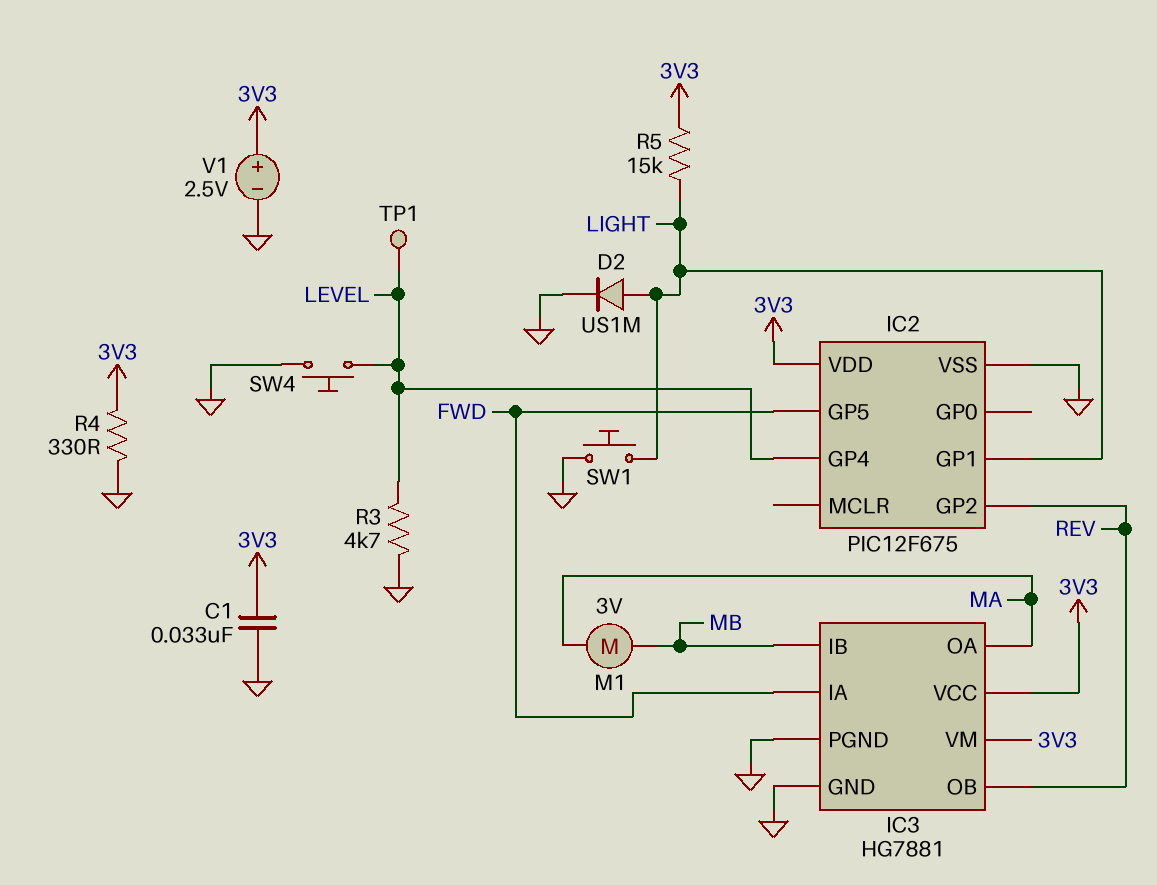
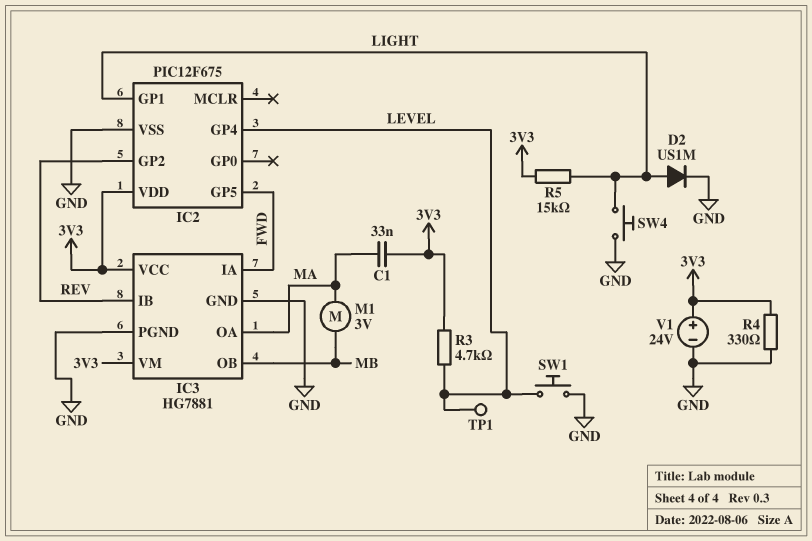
C1: 33nF (3V3, GND) -> 33nF (3V3, MA)
IC3 pin IB: MB -> REV
IC3 pin OB: REV -> MB
R3: 4.7k (GND, LEVEL) -> 4.7k (3V3, LEVEL)
SW1: button (GND, LIGHT) -> button (GND, LEVEL)
SW4: button (GND, LEVEL) -> button (GND, LIGHT)
V1: 2.5V (plus 3V3, minus GND) -> 24V (plus 3V3, minus GND)

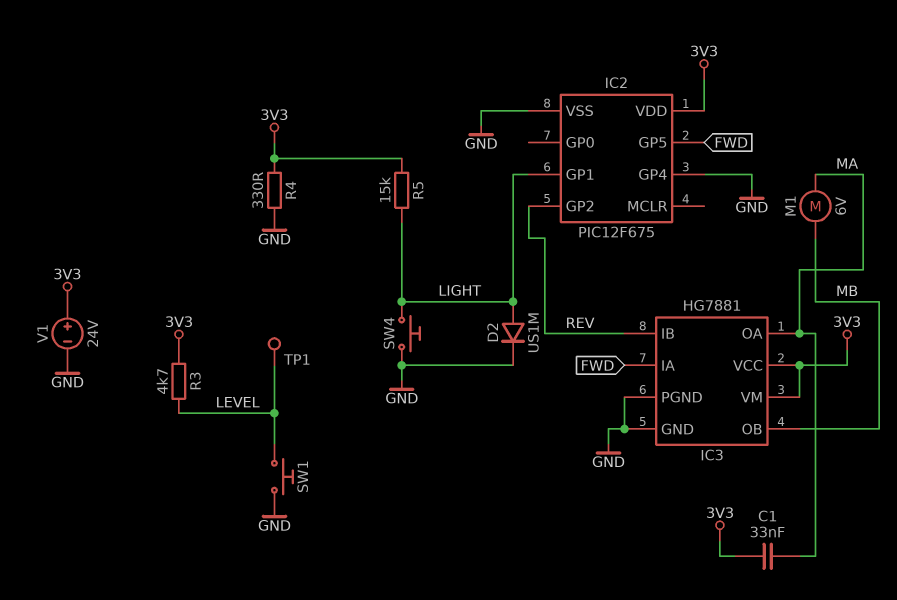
IC2 pin GP4: LEVEL -> GND
M1: motor 3V (MA, MB) -> motor 6V (MA, MB)

